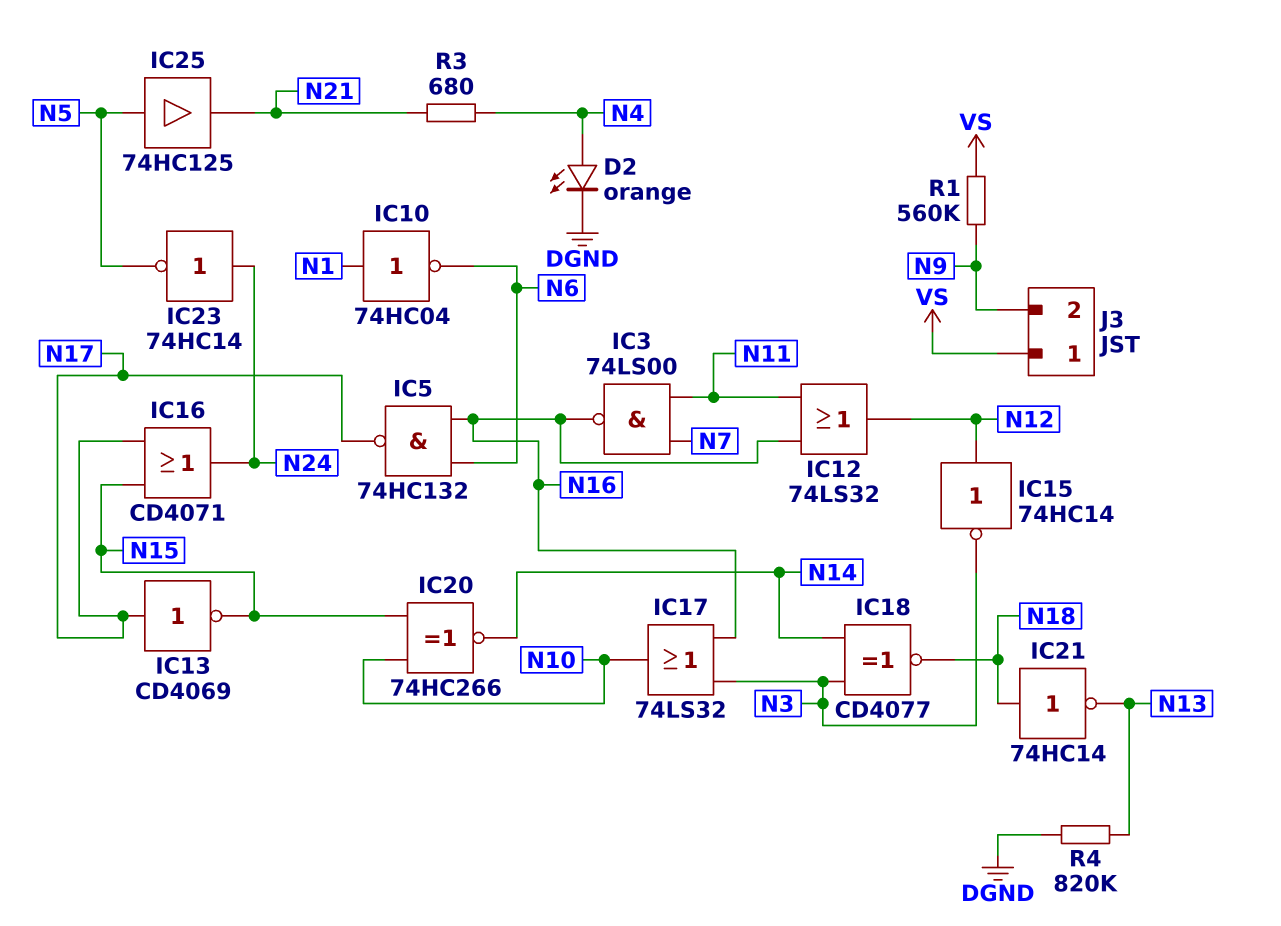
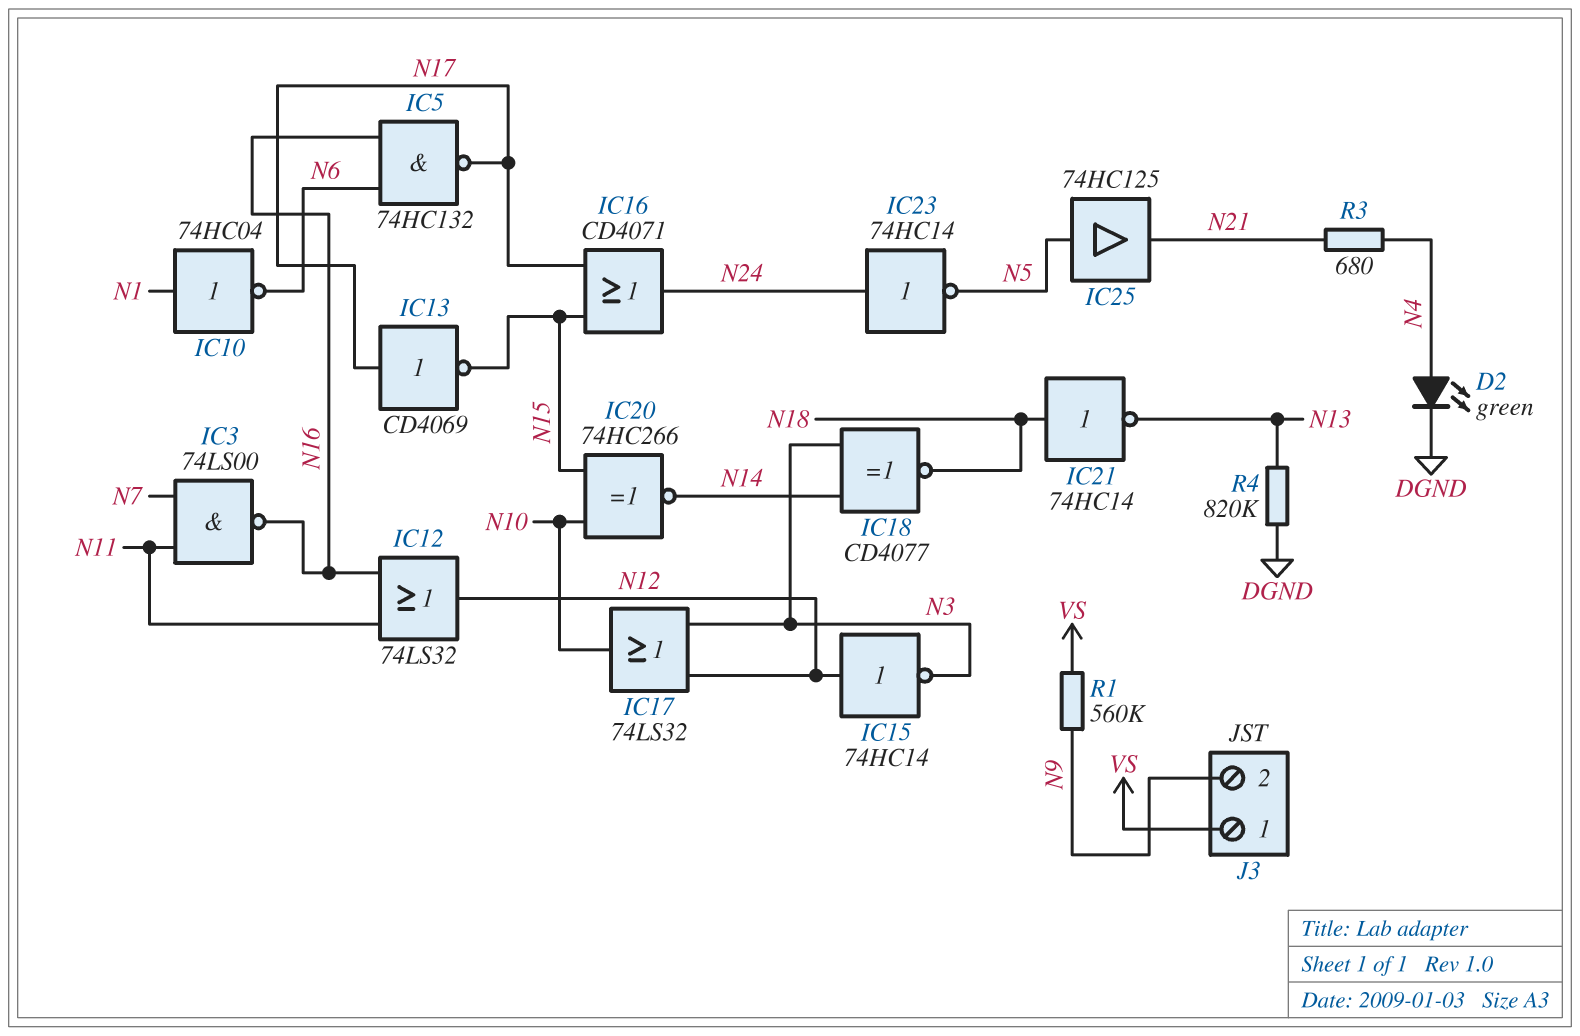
D2: LED orange (A N4, K DGND) -> LED green (A N4, K DGND)
IC17: OR 74LS32 (in N3, in N16, out N10) -> OR 74LS32 (in N3, in N12, out N10)

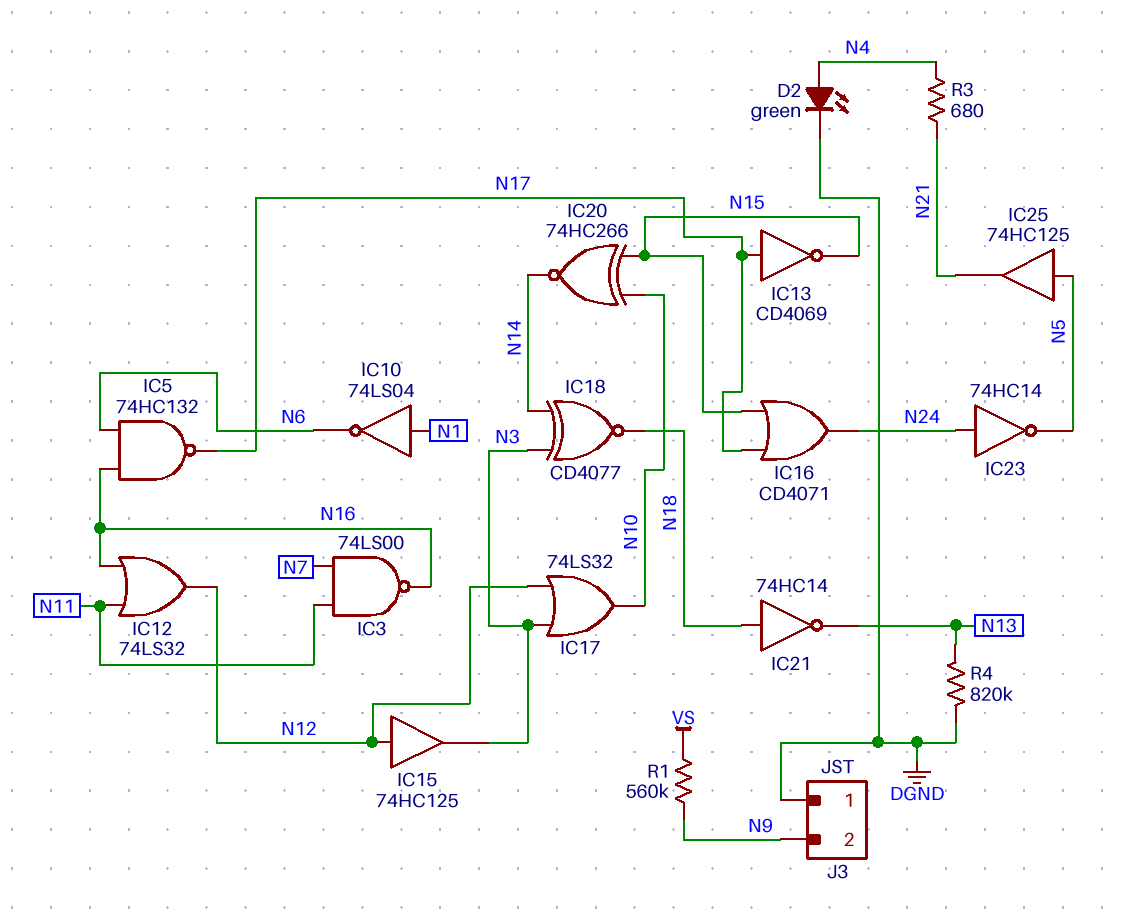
IC10: NOT 74HC04 (in N1, out N6) -> NOT 74LS04 (in N1, out N6)
IC15: NOT 74HC14 (in N12, out N3) -> buffer 74HC125 (in N12, out N3)
J3 pin 1: VS -> DGND

